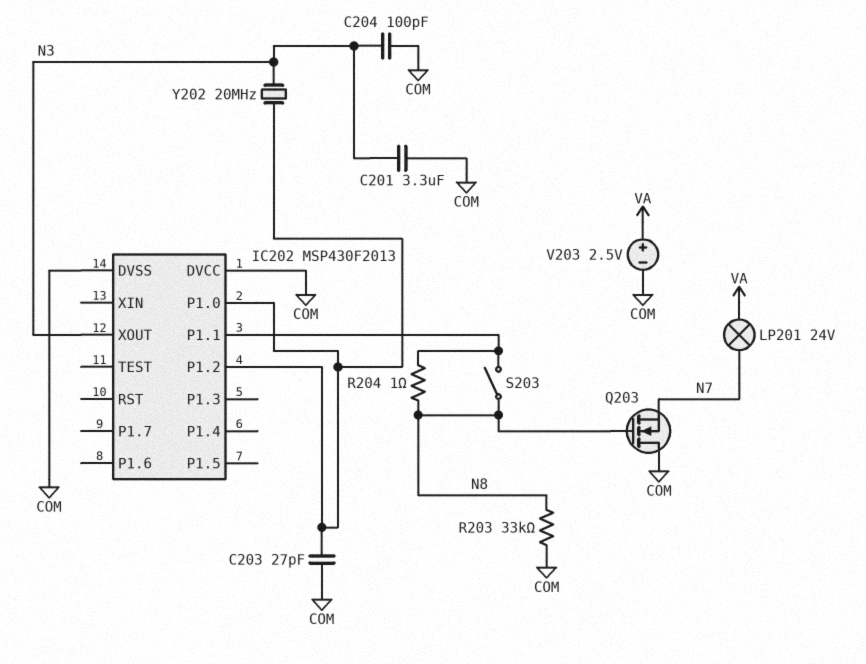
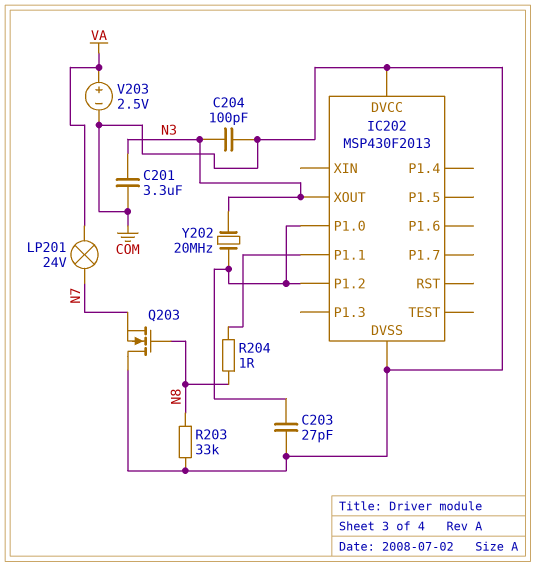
S203: switch (IC202/P1.1, N8) -> none

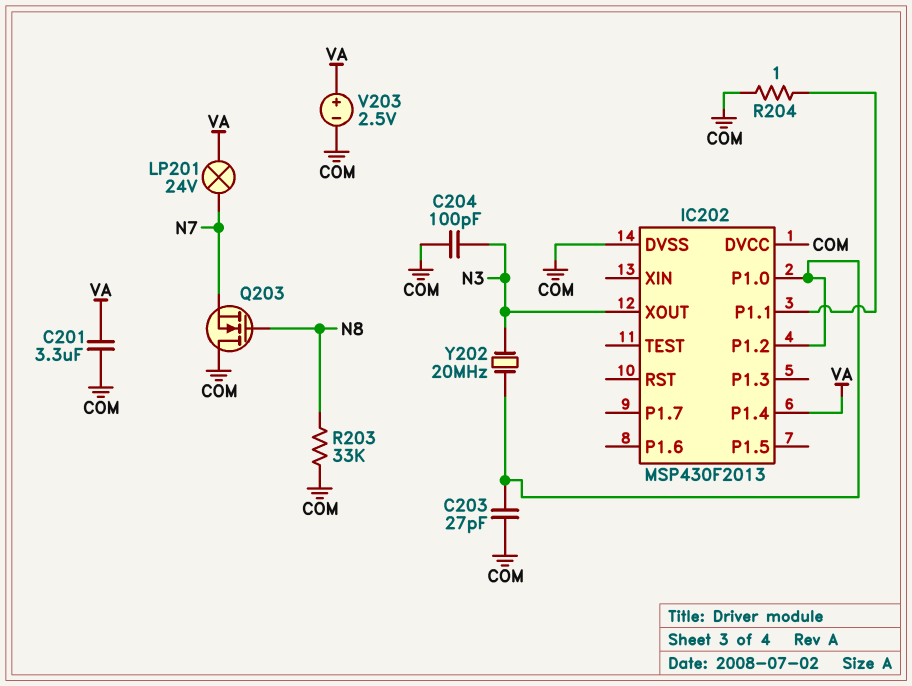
C201: 3.3uF (COM, N3) -> 3.3uF (COM, VA)
IC202 pin P1.4: none -> VA
R204: 1 (IC202/P1.1, N8) -> 1 (COM, IC202/P1.1)

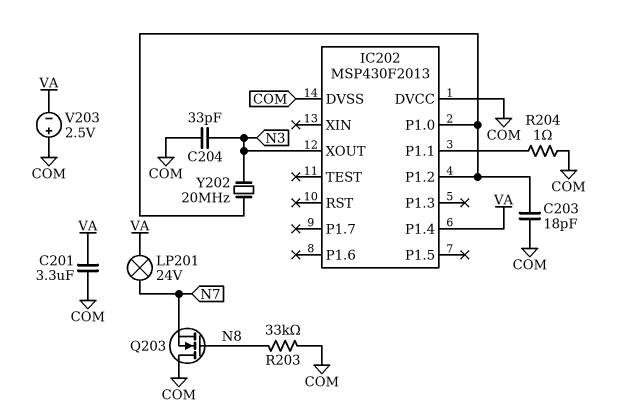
C203: 27pF (COM, IC202/P1.0) -> 18pF (COM, IC202/P1.0)
C204: 100pF (COM, N3) -> 33pF (COM, N3)
V203: 2.5V (plus VA, minus COM) -> 2.5V (plus COM, minus VA)

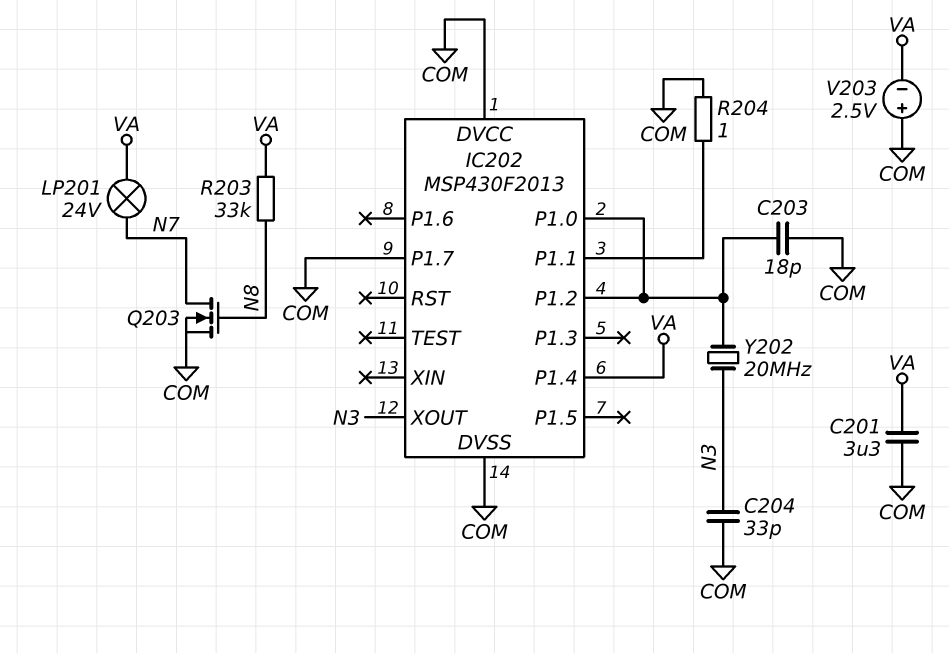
IC202 pin P1.7: none -> COM
Q203: NMOS (G N8, D COM, S N7) -> NMOS (G N8, D N7, S COM)
R203: 33k (COM, N8) -> 33k (N8, VA)

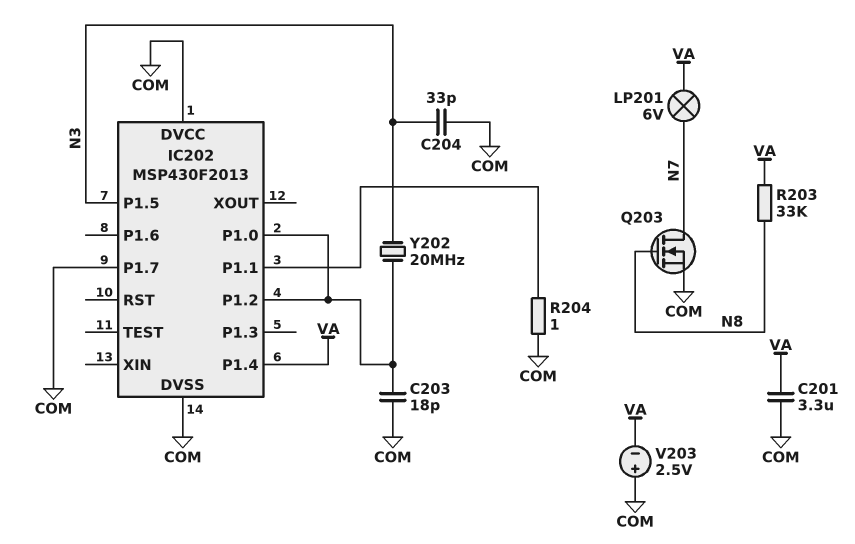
IC202 pin P1.5: none -> N3
IC202 pin XOUT: N3 -> none
LP201: lamp 24V (N7, VA) -> lamp 6V (N7, VA)

